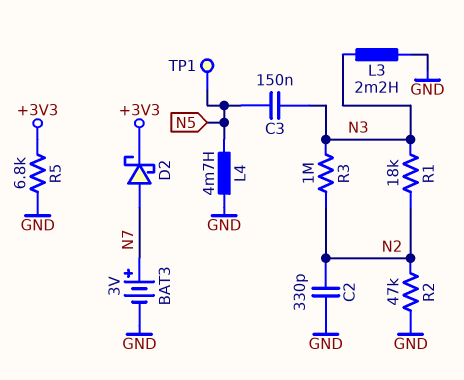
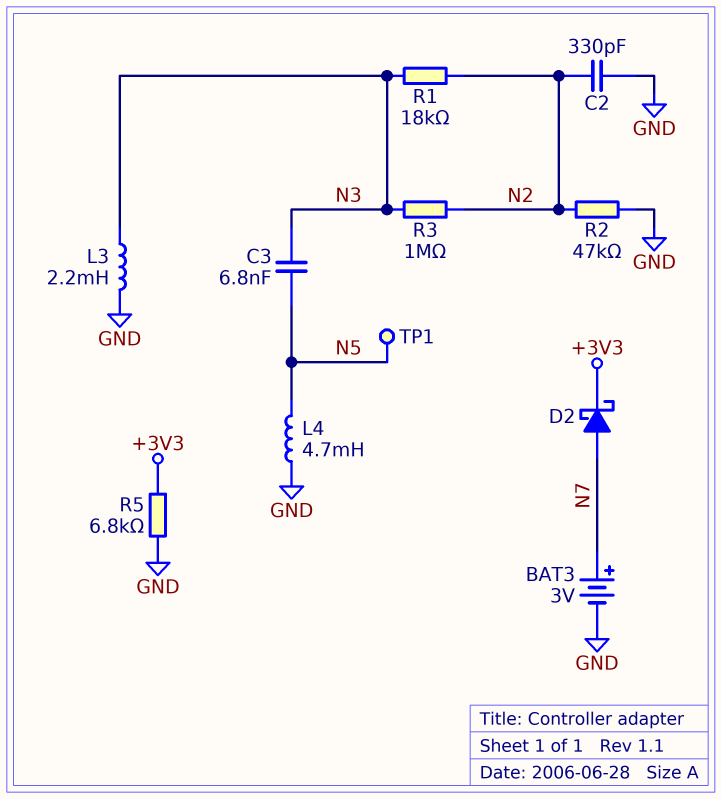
C3: 150nF (N3, N5) -> 6.8nF (N3, N5)

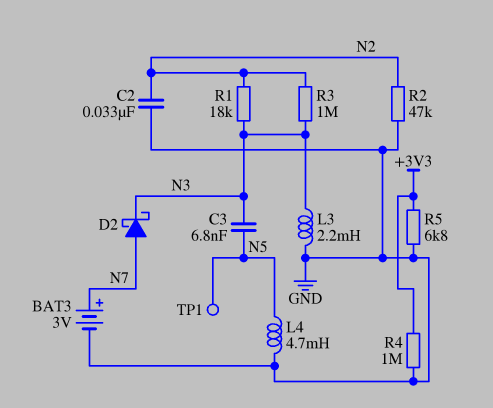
C2: 330pF (GND, N2) -> 33nF (GND, N2)
D2: schottky (A N7, K +3V3) -> schottky (A N7, K N3)
R4: none -> 1M (+3V3, GND)

